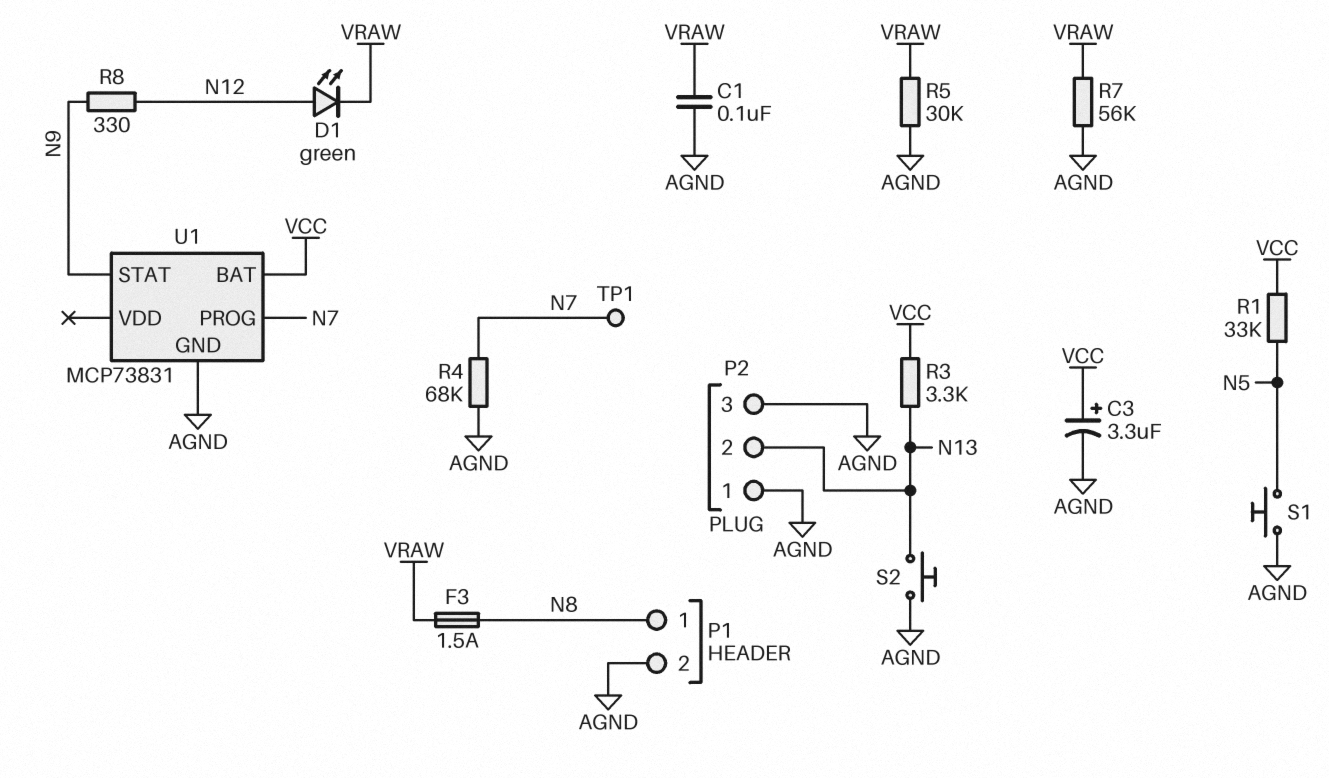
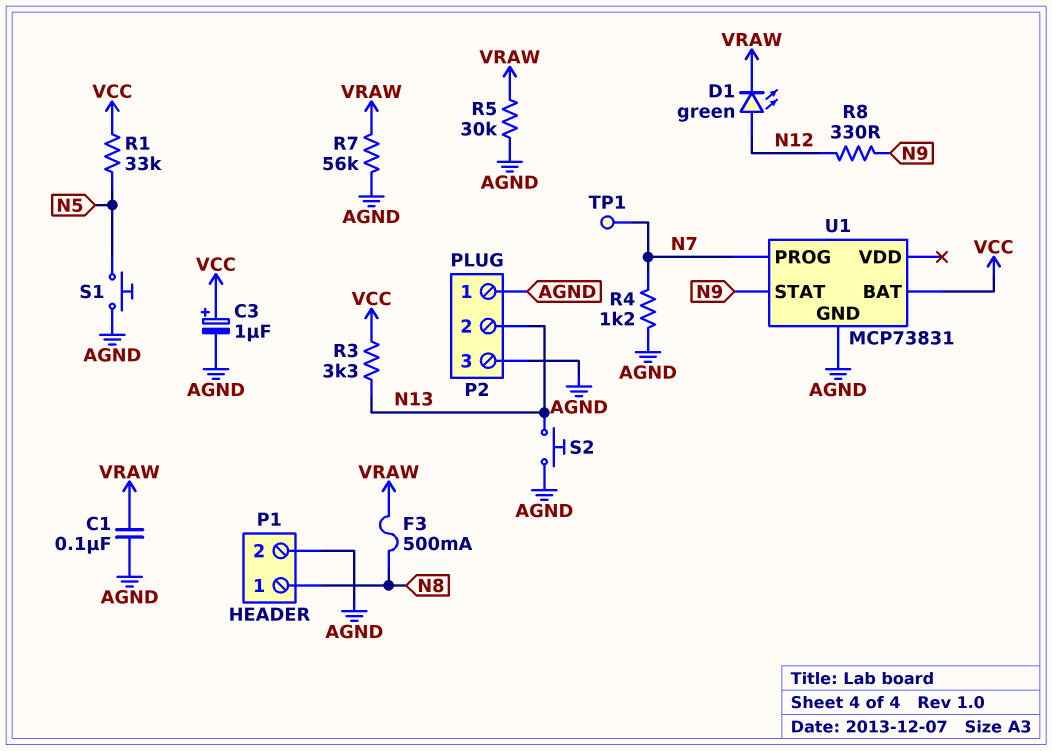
C3: 3.3uF (plus VCC, minus AGND) -> 1uF (plus VCC, minus AGND)
F3: 1.5A (N8, VRAW) -> 500mA (N8, VRAW)
R4: 68k (AGND, N7) -> 1.2k (AGND, N7)

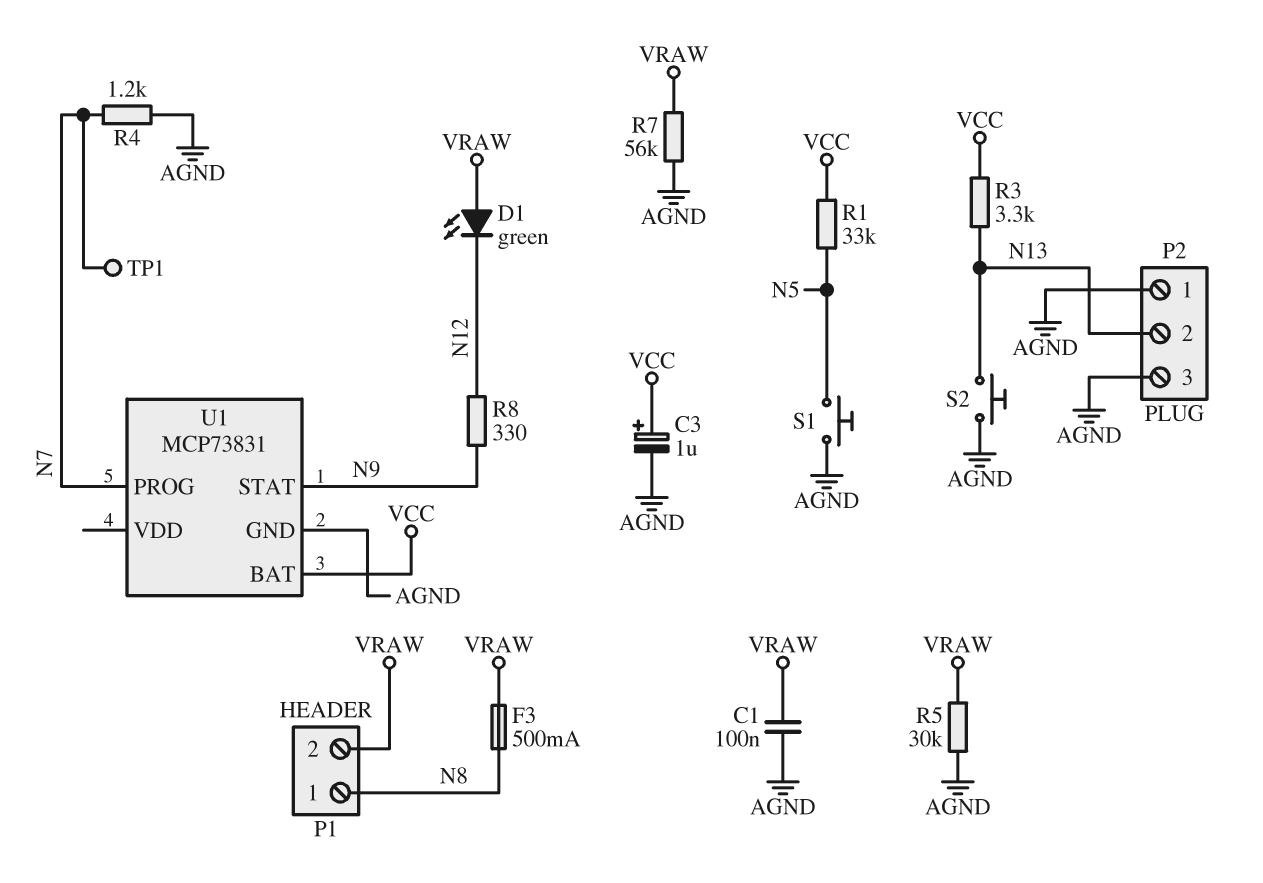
D1: LED green (A N12, K VRAW) -> LED green (A VRAW, K N12)
P1 pin 2: AGND -> VRAW

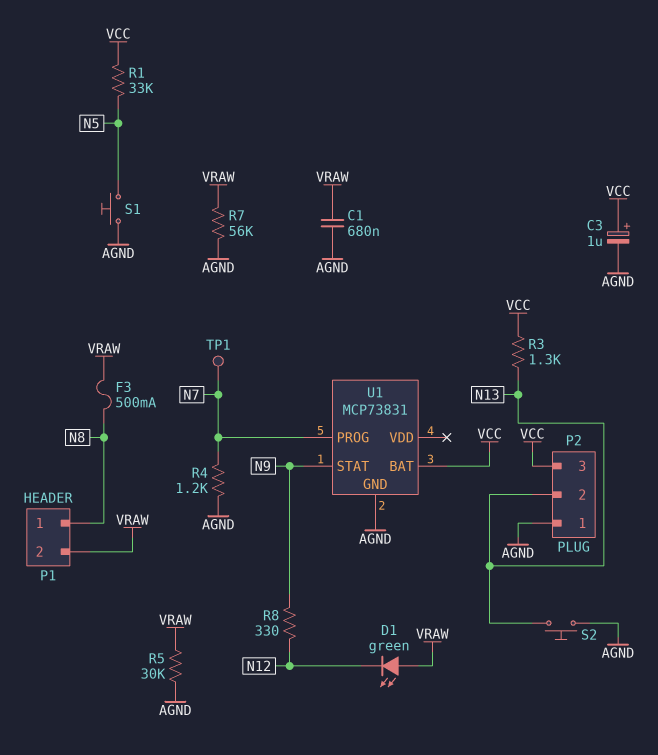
C1: 100nF (AGND, VRAW) -> 680nF (AGND, VRAW)
P2 pin 3: AGND -> VCC
R3: 3.3k (N13, VCC) -> 1.3k (N13, VCC)

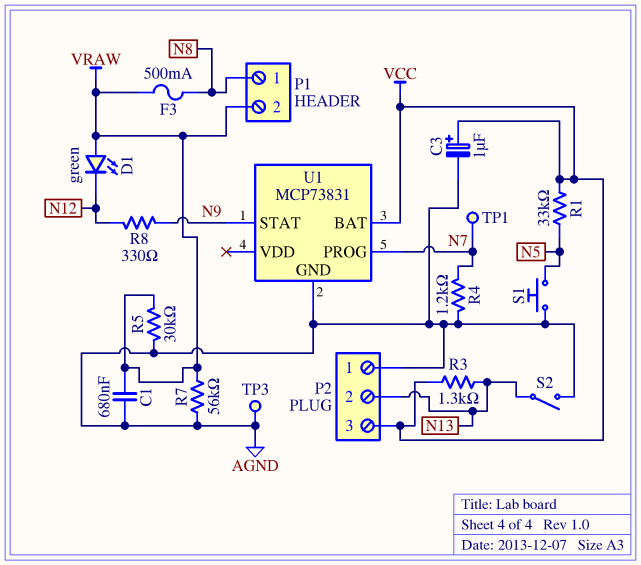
S2: button (AGND, N13) -> switch (AGND, N13)
TP3: none -> test point (AGND)

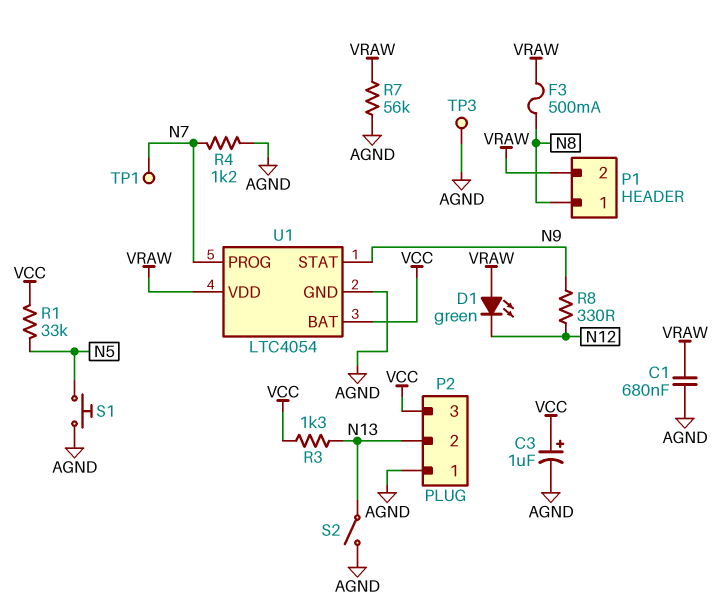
R5: 30k (AGND, VRAW) -> none
U1: MCP73831 -> LTC4054
U1 pin VDD: none -> VRAW

